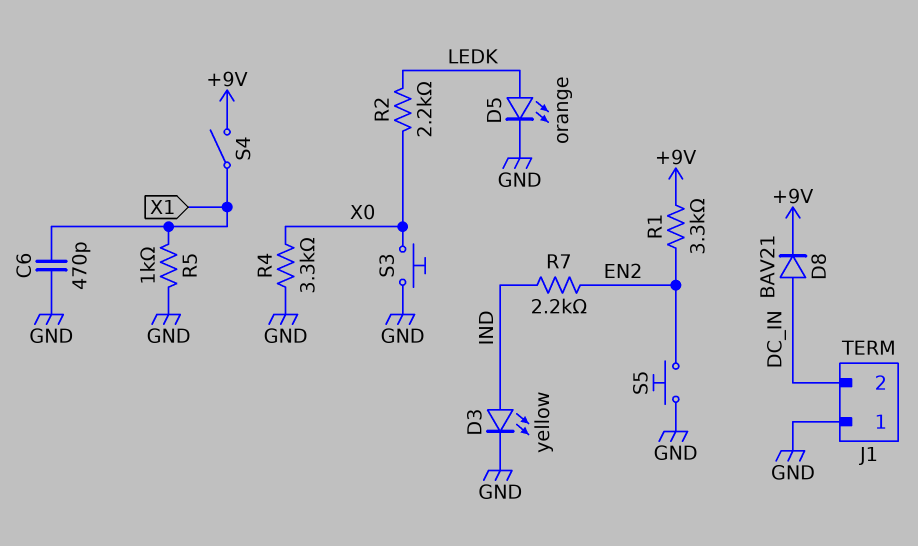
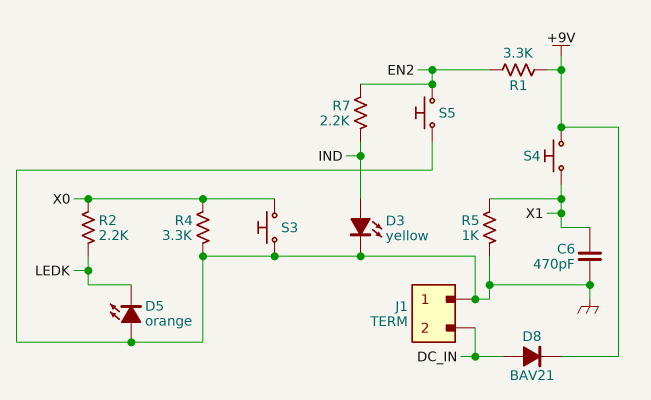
D5: LED orange (A LEDK, K GND) -> LED orange (A GND, K LEDK)
S4: switch (+9V, X1) -> button (+9V, X1)

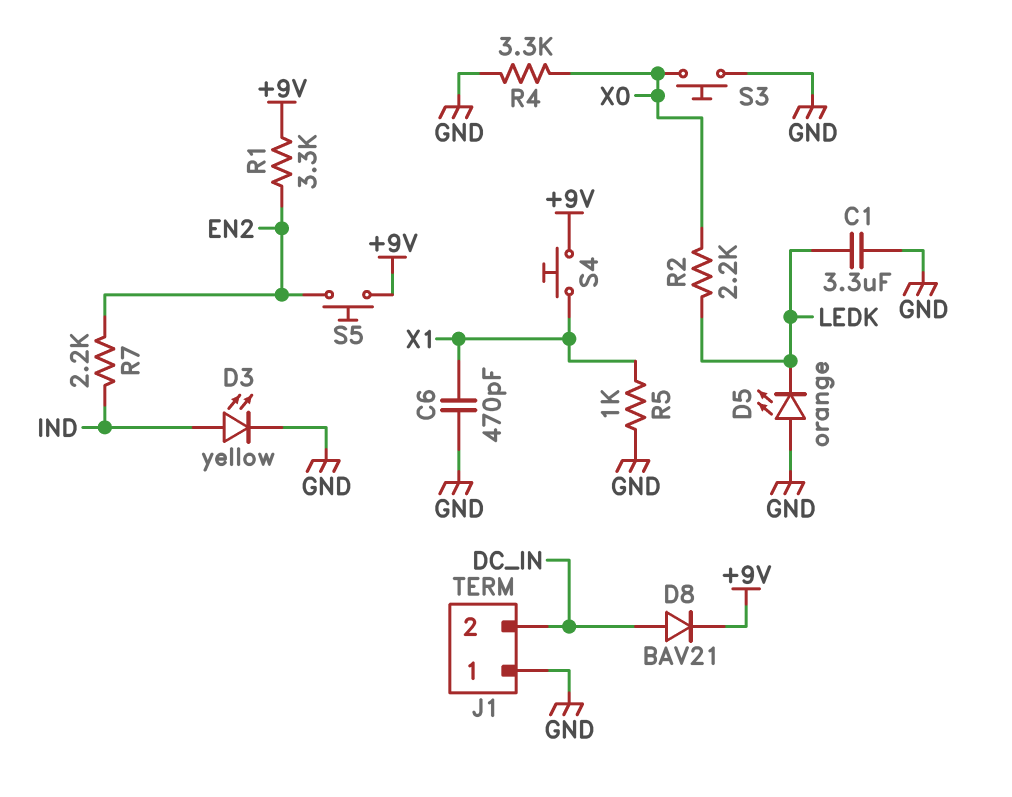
C1: none -> 3.3uF (GND, LEDK)
S5: button (EN2, GND) -> button (+9V, EN2)

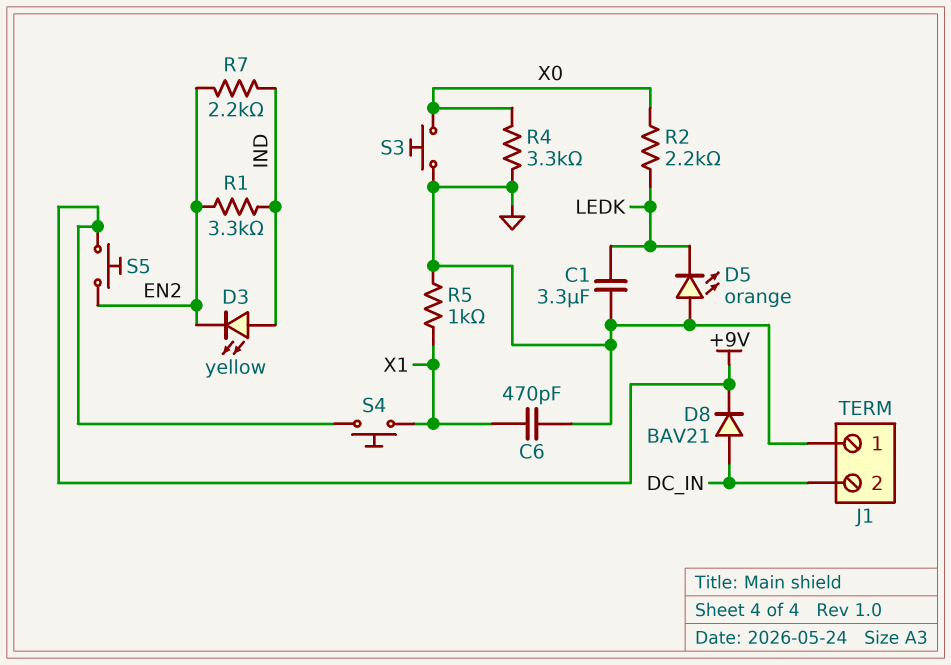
D3: LED yellow (A IND, K GND) -> LED yellow (A IND, K EN2)
R1: 3.3k (+9V, EN2) -> 3.3k (EN2, IND)

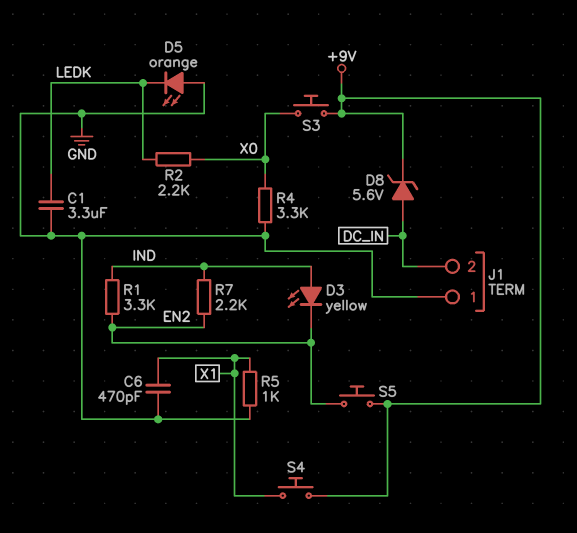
D8: diode BAV21 (A DC_IN, K +9V) -> zener 5.6V (A DC_IN, K +9V)
S3: button (GND, X0) -> button (+9V, X0)

